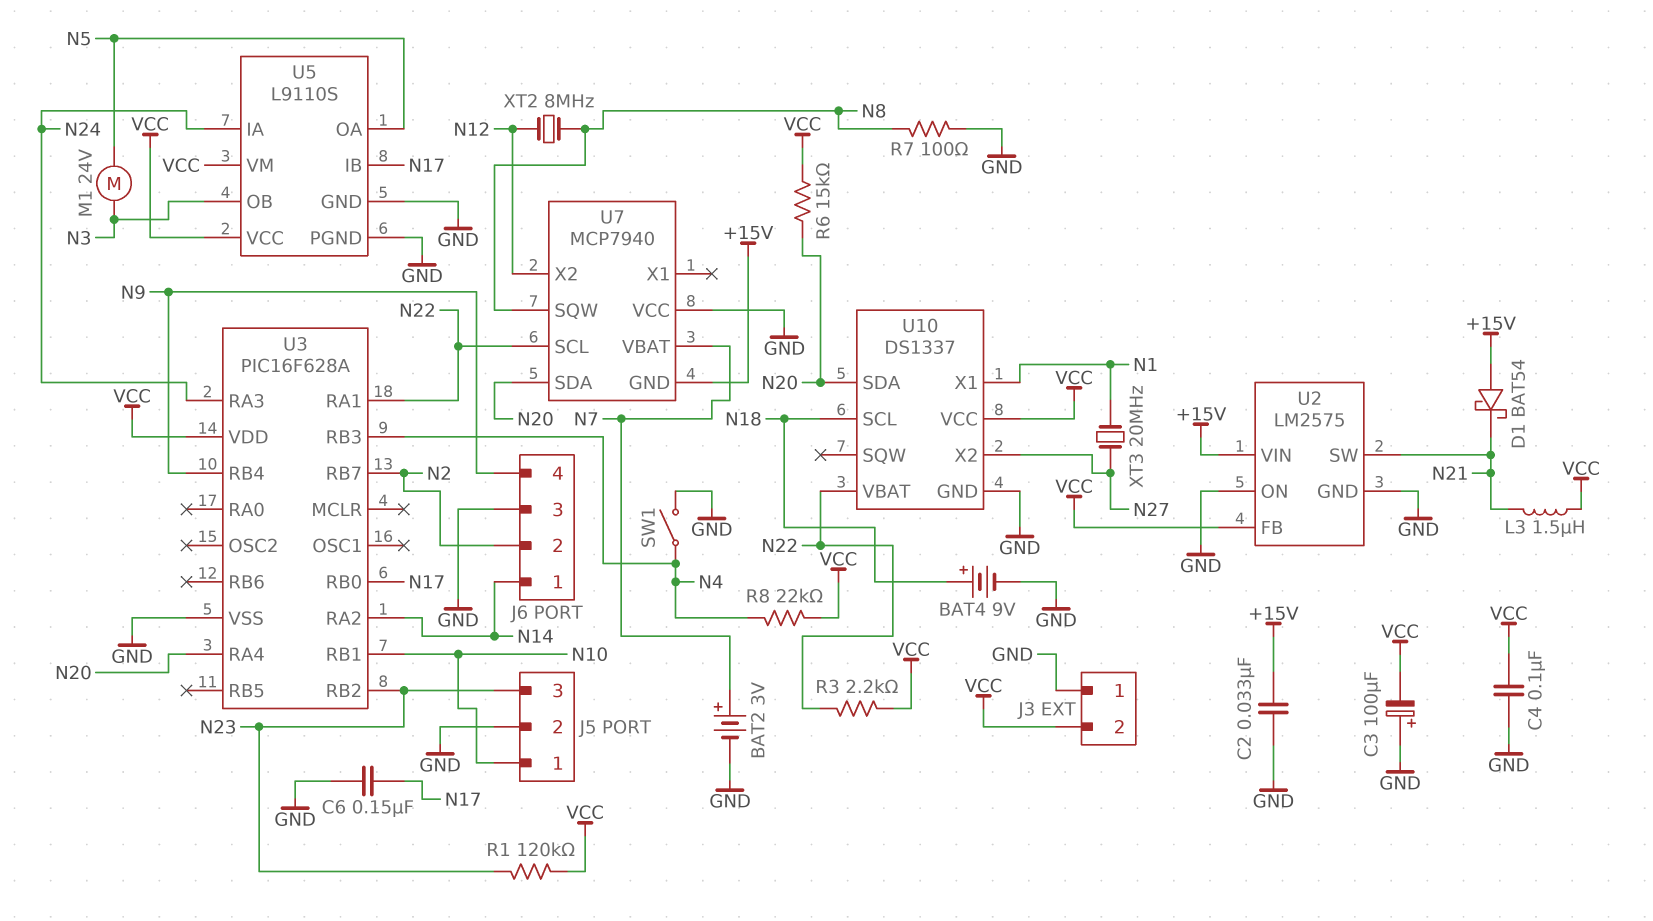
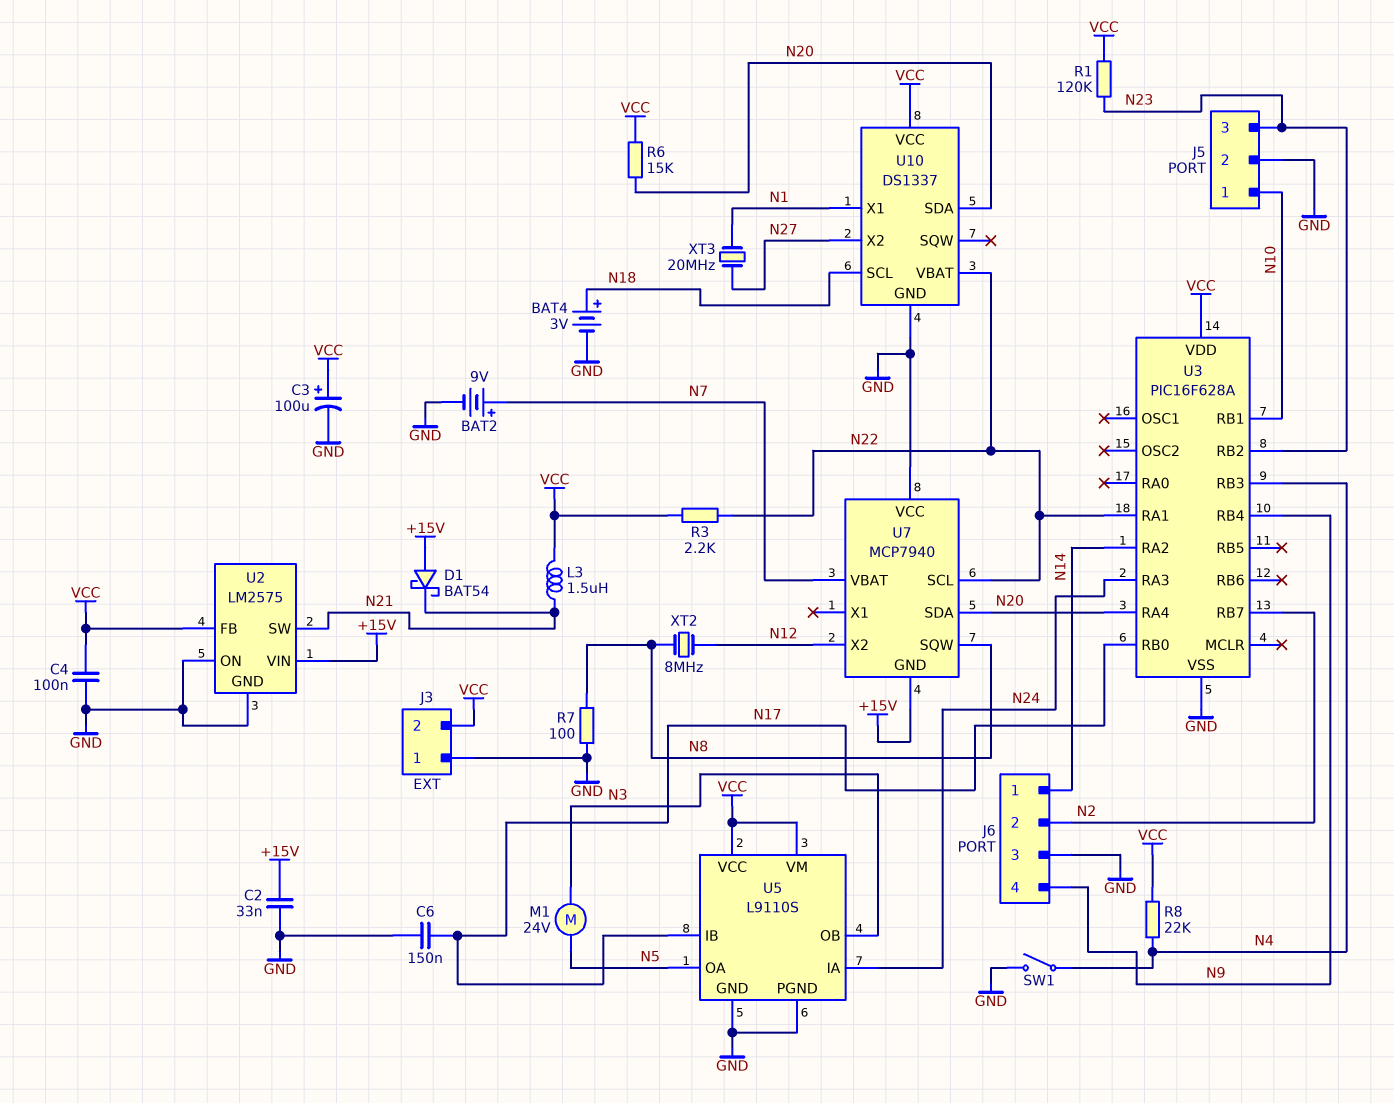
BAT2: 3V (plus N7, minus GND) -> 9V (plus N7, minus GND)
BAT4: 9V (plus N18, minus GND) -> 3V (plus N18, minus GND)
C3: 100uF (plus GND, minus VCC) -> 100uF (plus VCC, minus GND)

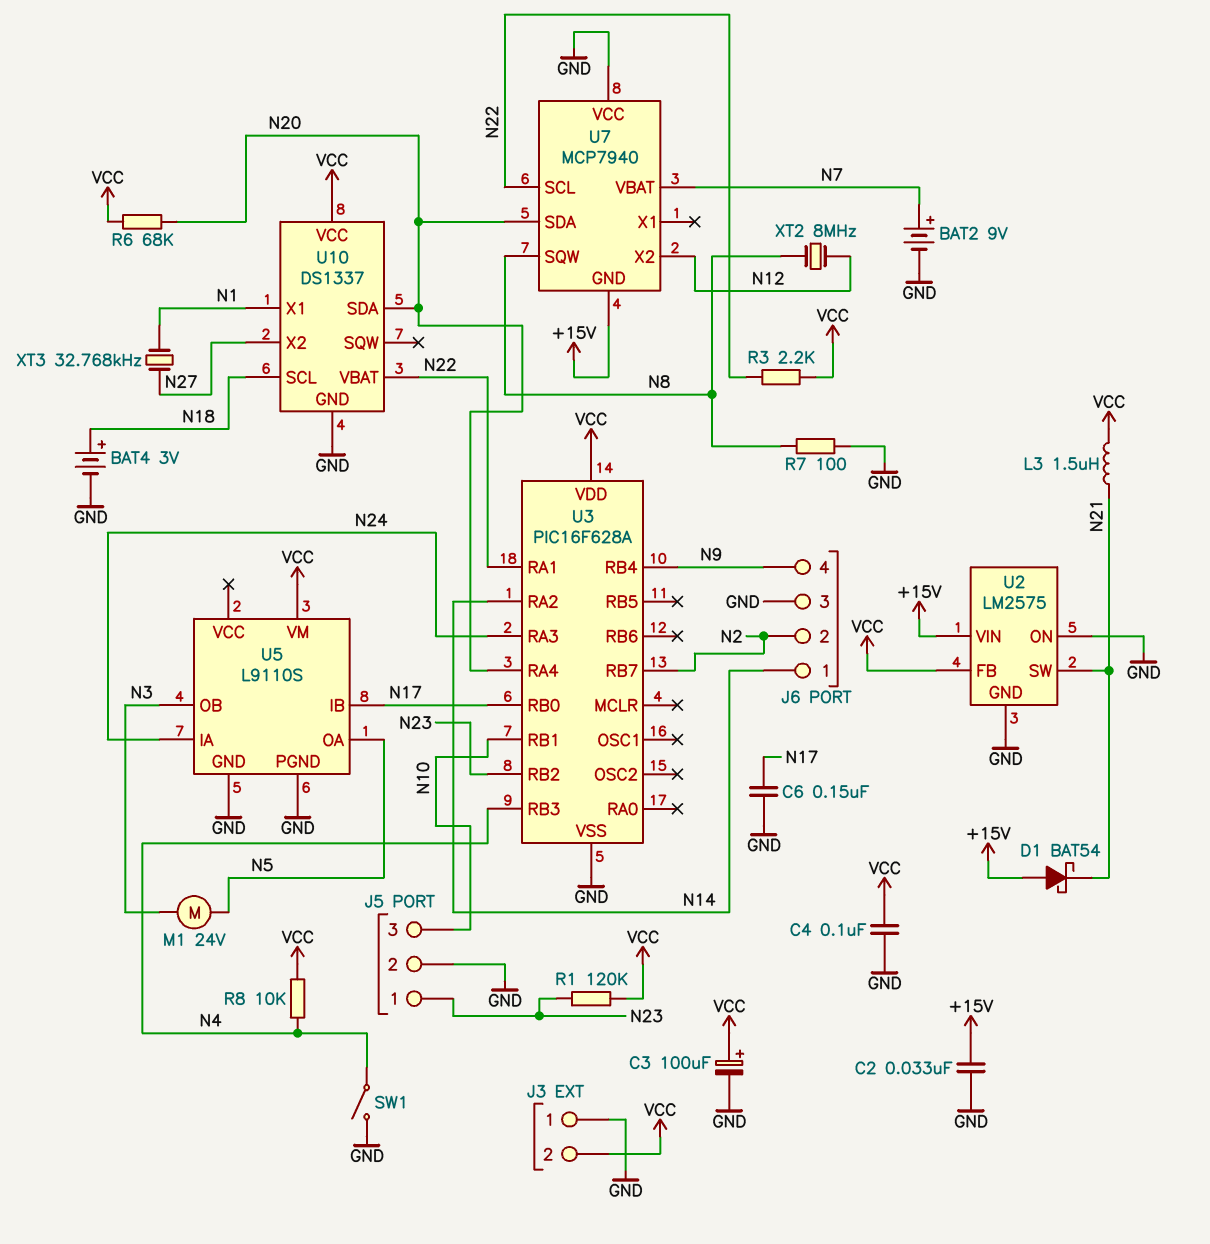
J5 pin 1: N10 -> N23
J5 pin 3: N23 -> N10
R6: 15k (N20, VCC) -> 68k (N20, VCC)
R8: 22k (N4, VCC) -> 10k (N4, VCC)
U5 pin VCC: VCC -> none
XT3: 20MHz (N1, N27) -> 32.768kHz (N1, N27)

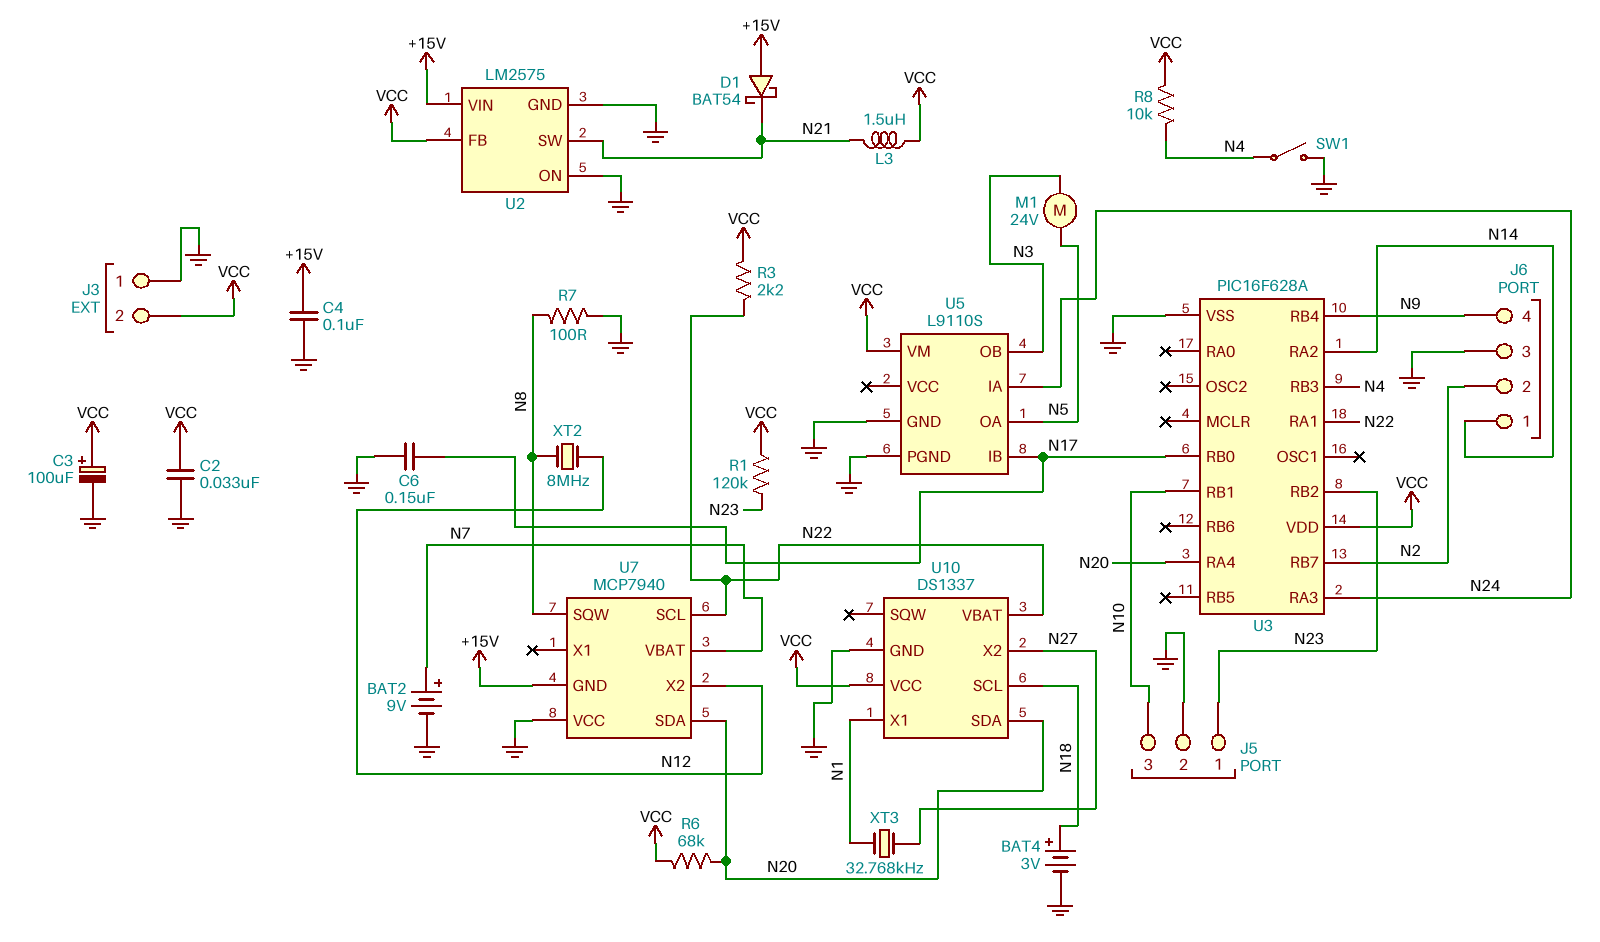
C2: 33nF (+15V, GND) -> 33nF (GND, VCC)
C4: 100nF (GND, VCC) -> 100nF (+15V, GND)

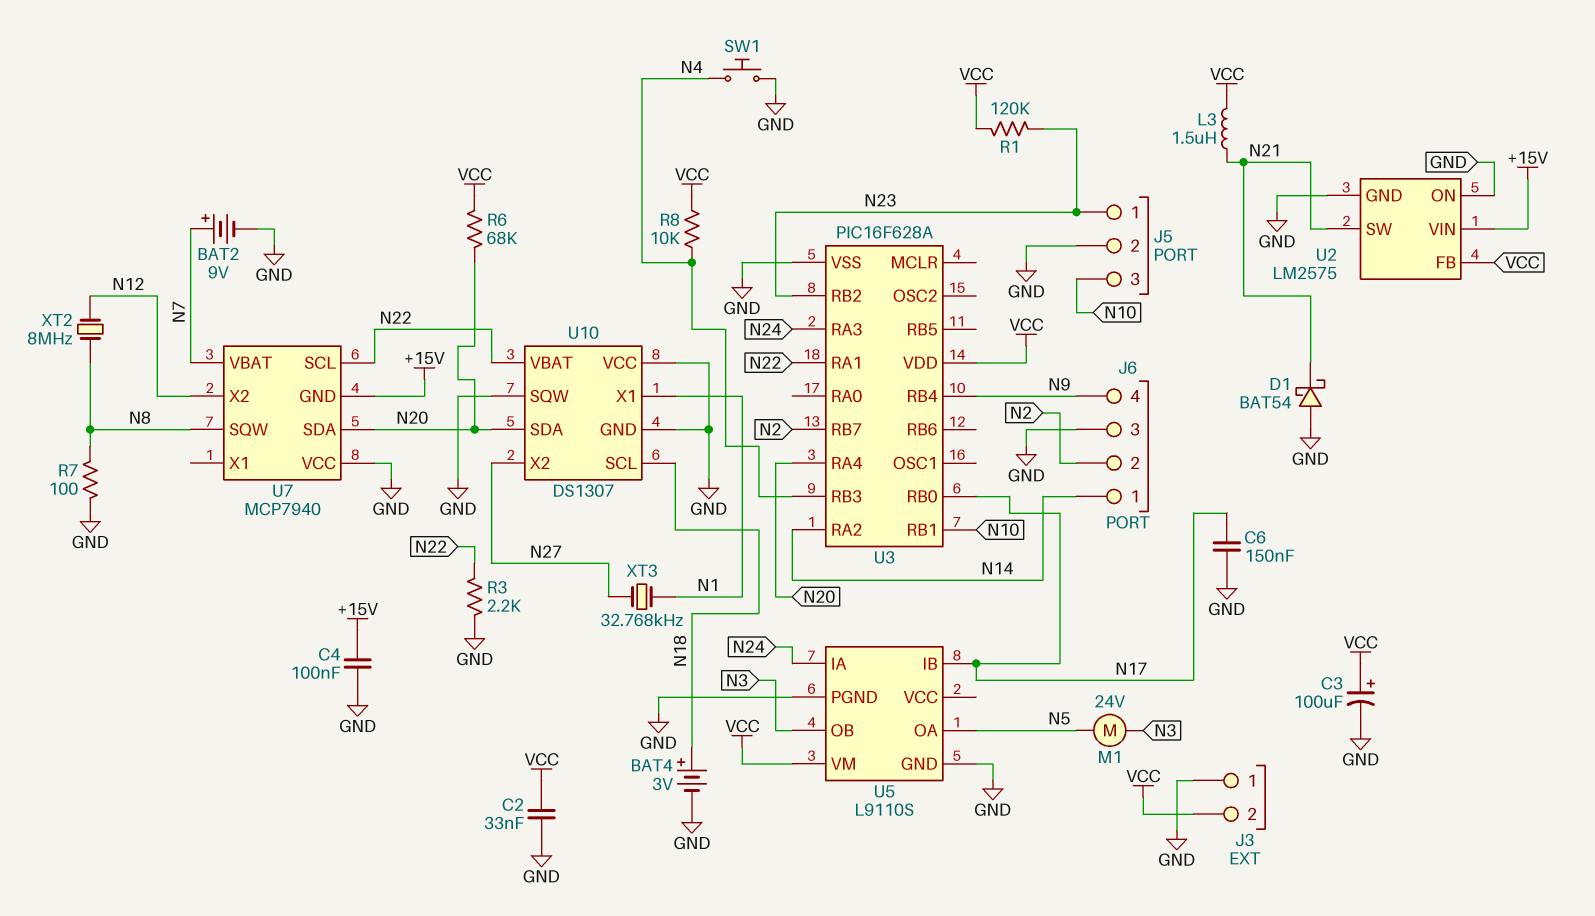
D1: schottky BAT54 (A +15V, K N21) -> schottky BAT54 (A GND, K N21)
R3: 2.2k (N22, VCC) -> 2.2k (GND, N22)
SW1: switch (GND, N4) -> button (GND, N4)
U10: DS1337 -> DS1307
U10 pin SQW: none -> GND
U10 pin VCC: VCC -> GND

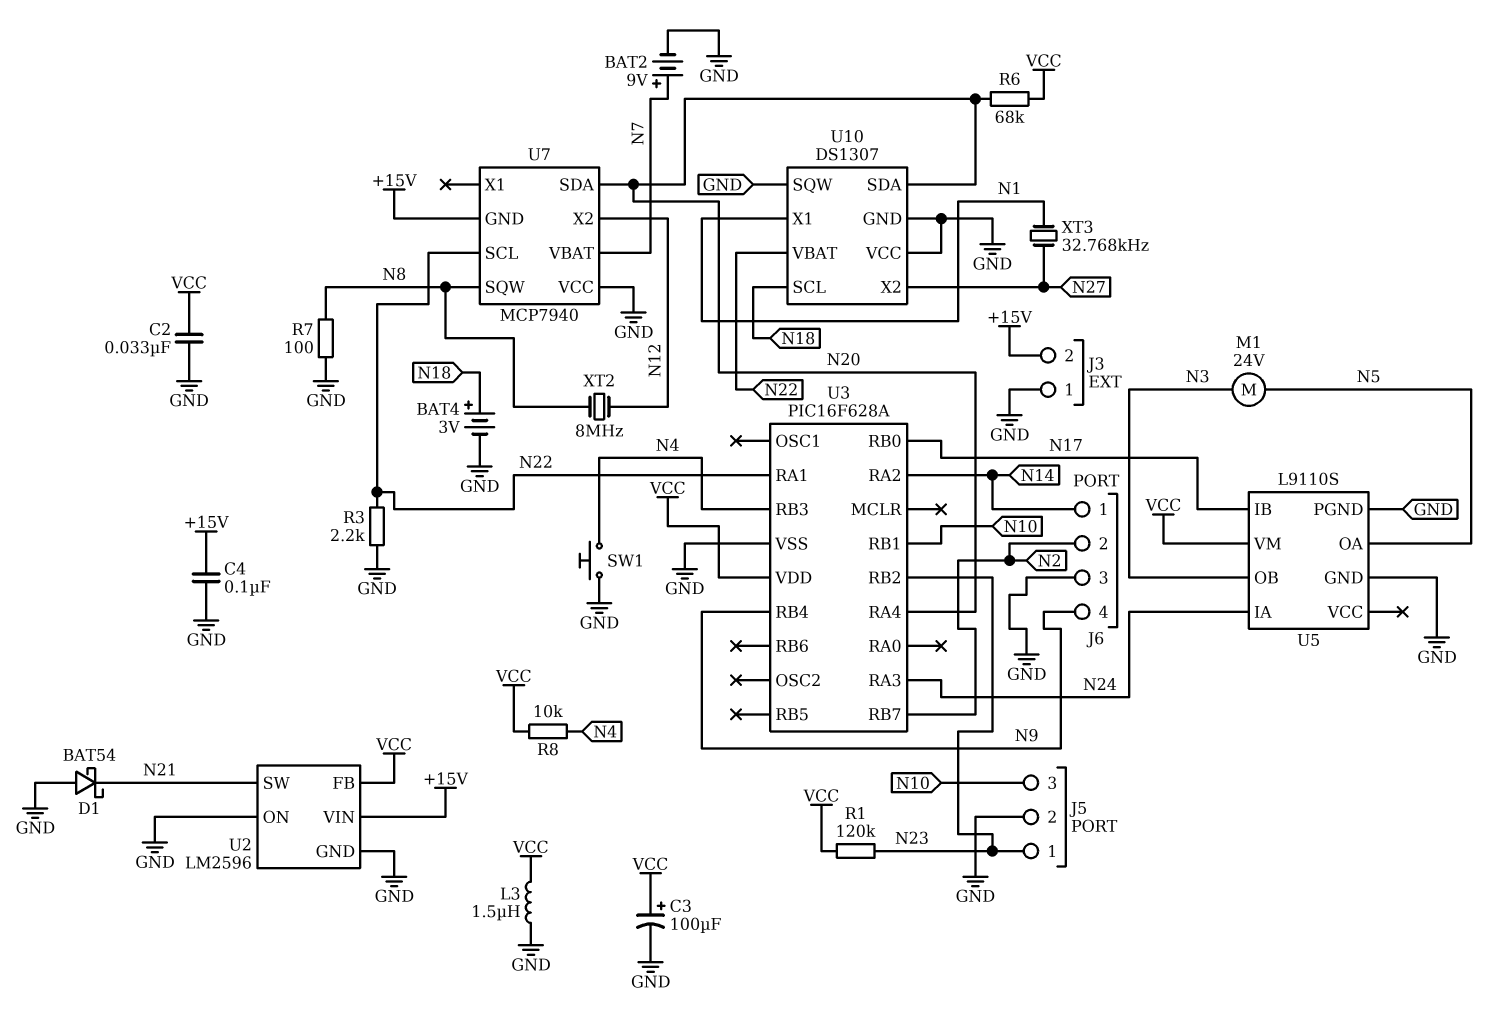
C6: 150nF (GND, N17) -> none
J3 pin 2: VCC -> +15V
L3: 1.5uH (N21, VCC) -> 1.5uH (GND, VCC)
U2: LM2575 -> LM2596

